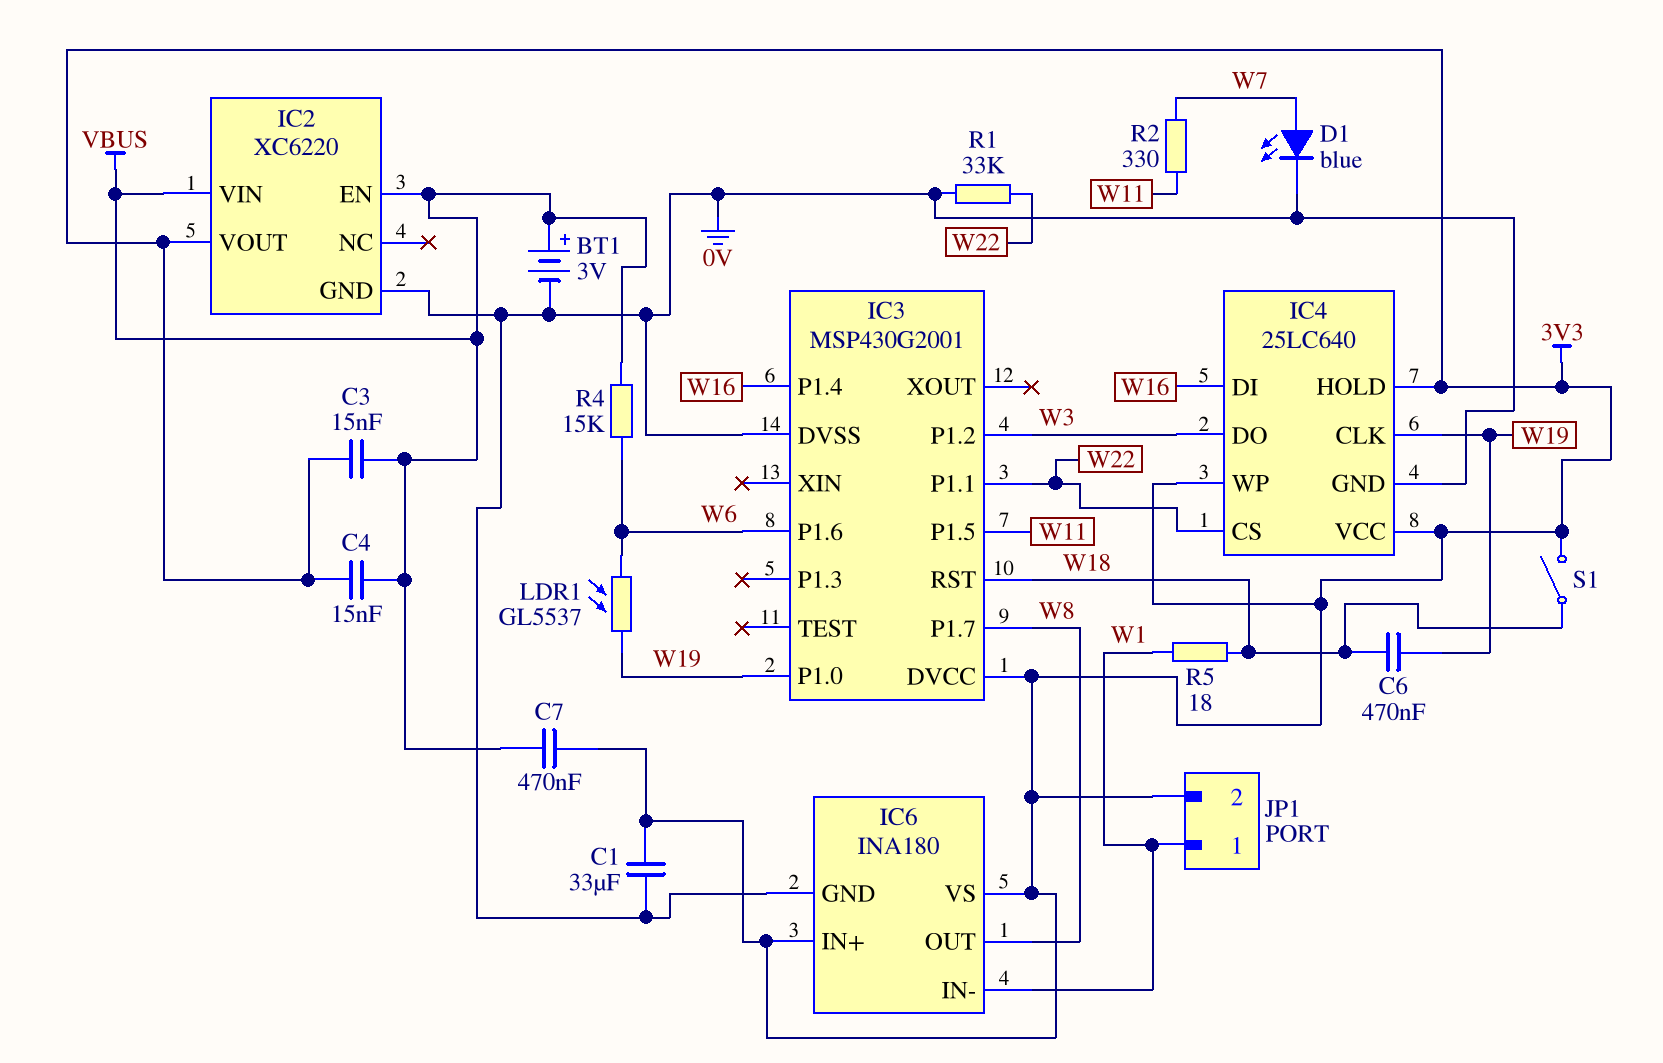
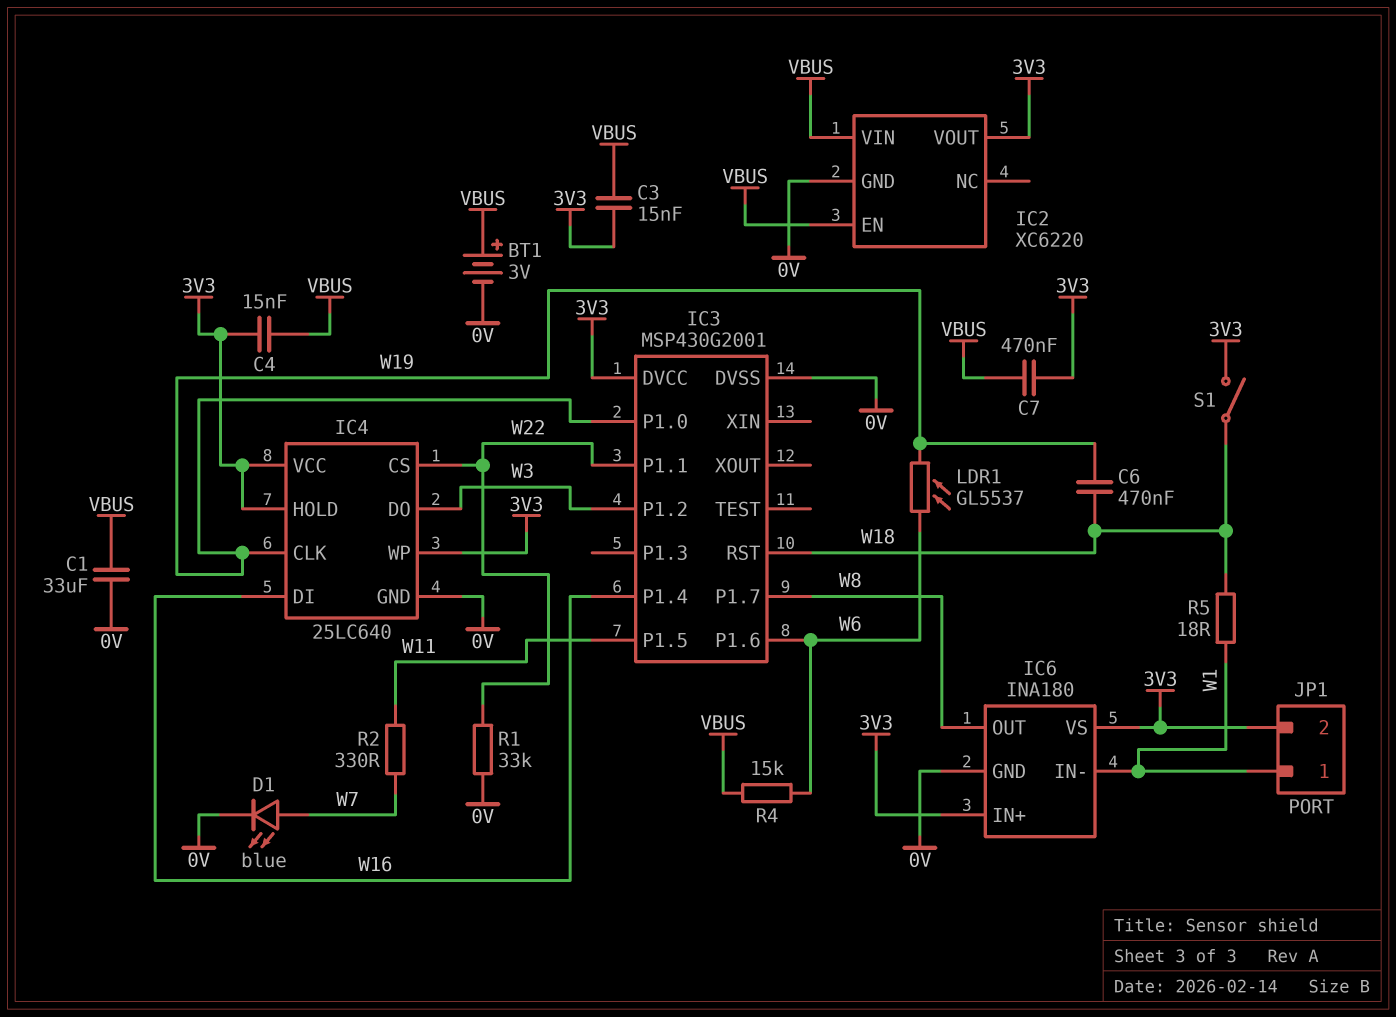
C1: 33uF (0V, 3V3) -> 33uF (0V, VBUS)

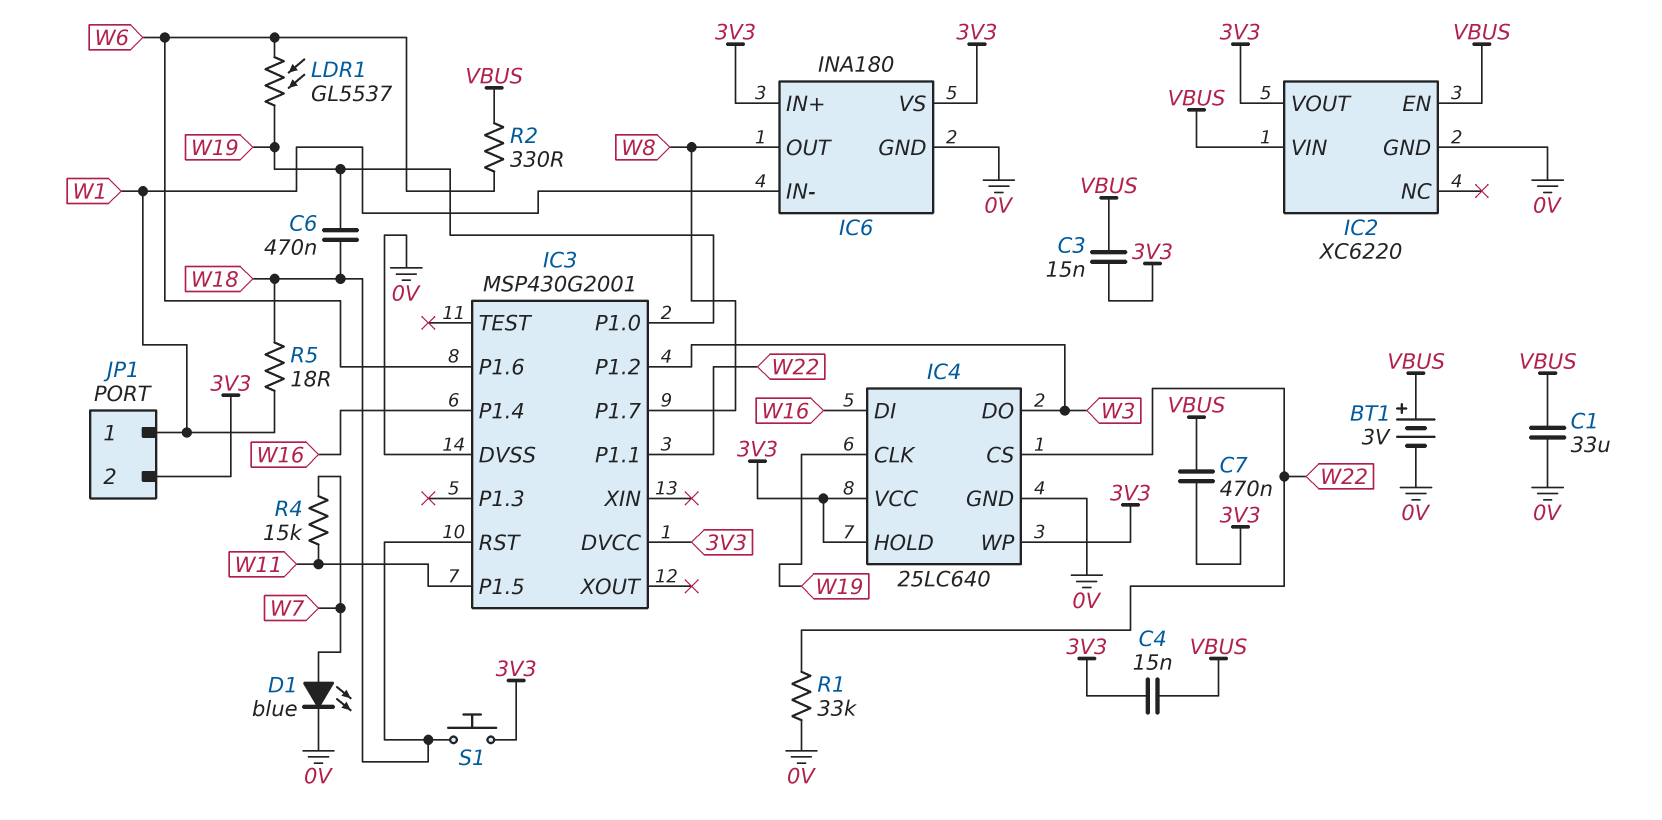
R2: 330 (W7, W11) -> 330 (VBUS, W6)
R4: 15k (VBUS, W6) -> 15k (W7, W11)
S1: switch (3V3, W18) -> button (3V3, W18)

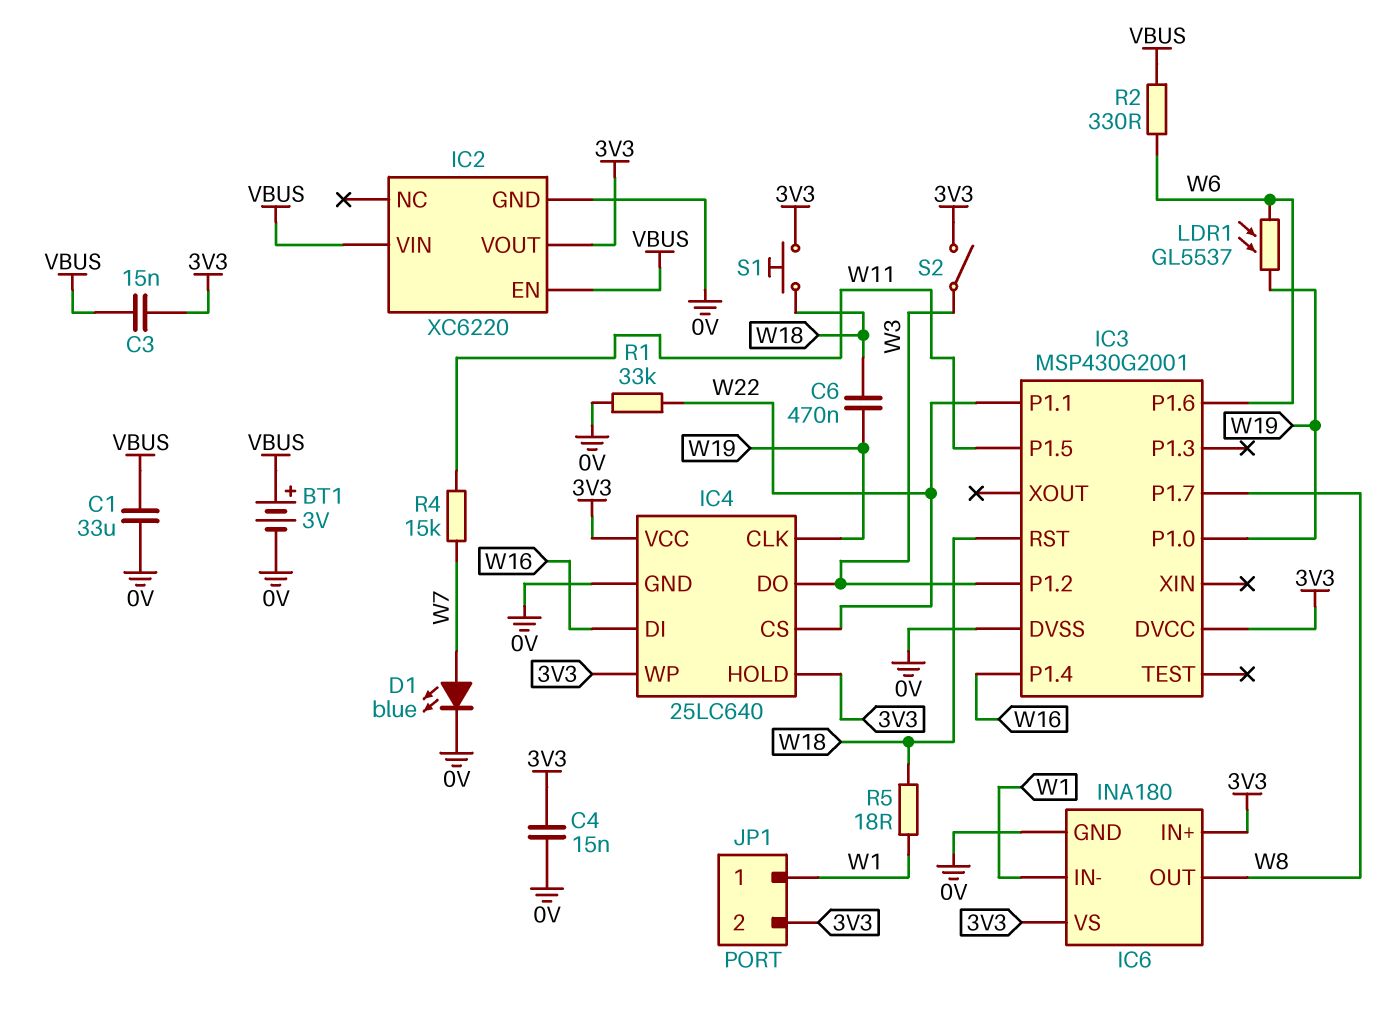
C4: 15nF (3V3, VBUS) -> 15nF (0V, 3V3)
C7: 470nF (3V3, VBUS) -> none
S2: none -> switch (3V3, W3)

